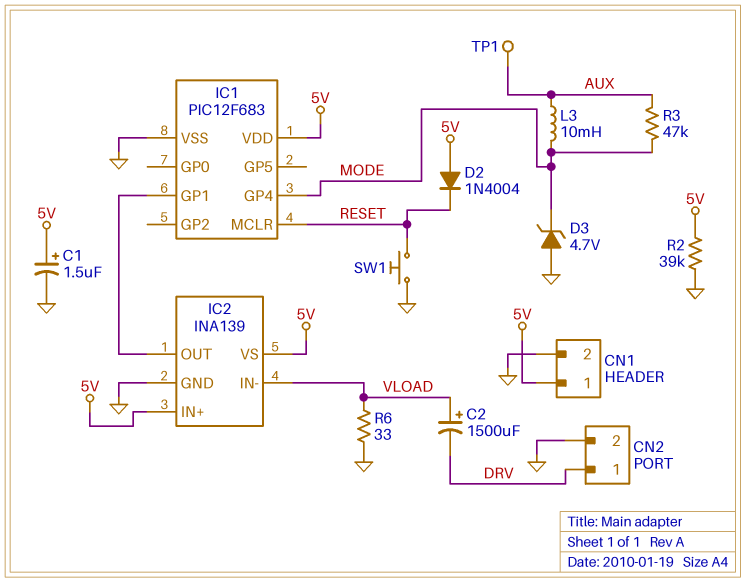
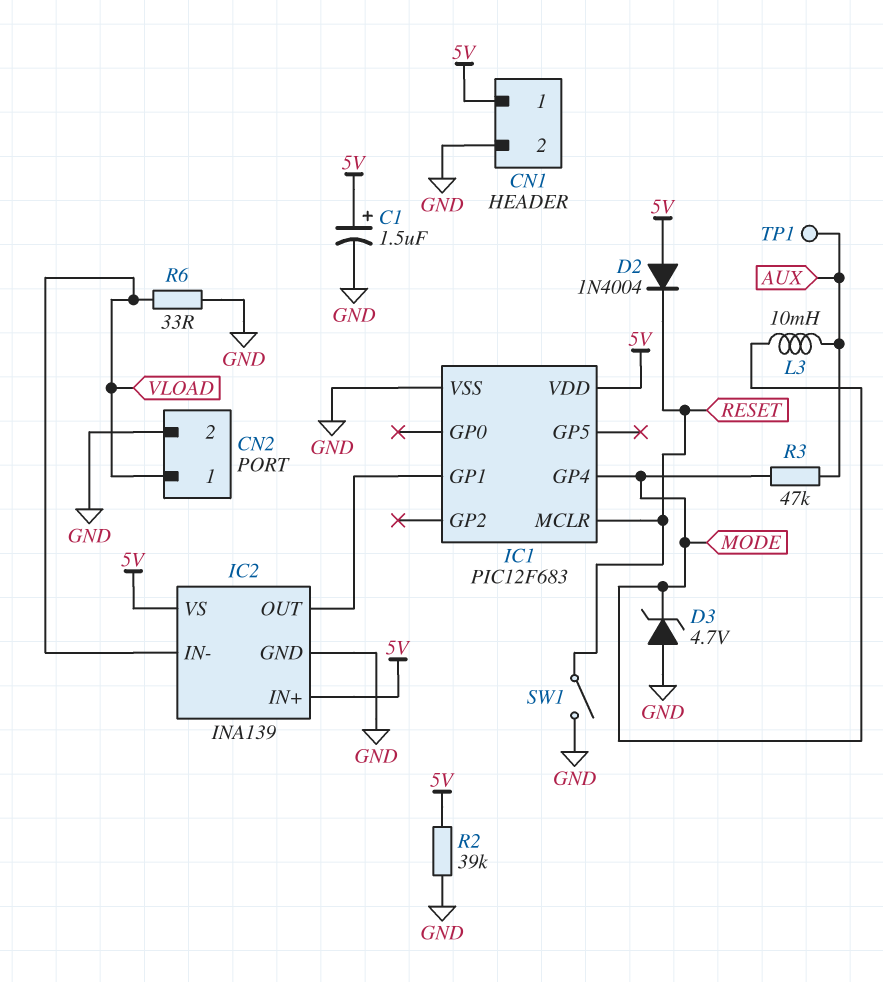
C2: 1500uF (plus VLOAD, minus DRV) -> none
CN2 pin 1: DRV -> VLOAD
SW1: button (GND, RESET) -> switch (GND, RESET)

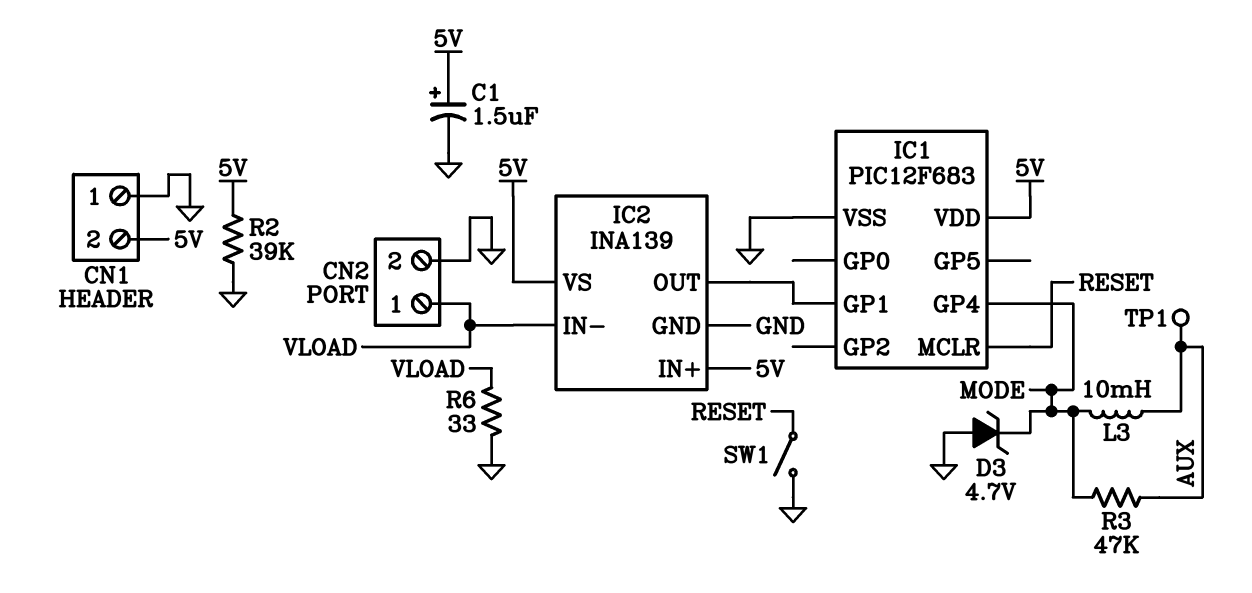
CN1 pin 1: 5V -> GND
CN1 pin 2: GND -> 5V
D2: diode 1N4004 (A 5V, K RESET) -> none

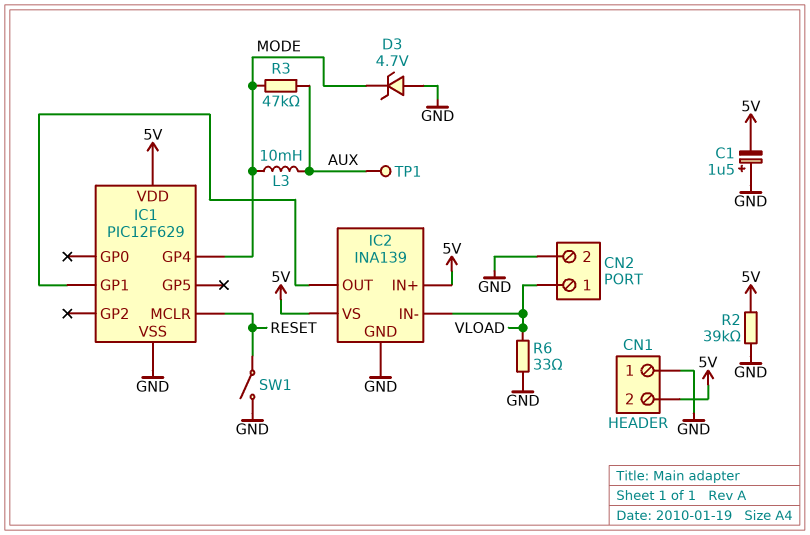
C1: 1.5uF (plus 5V, minus GND) -> 1.5uF (plus GND, minus 5V)
IC1: PIC12F683 -> PIC12F629

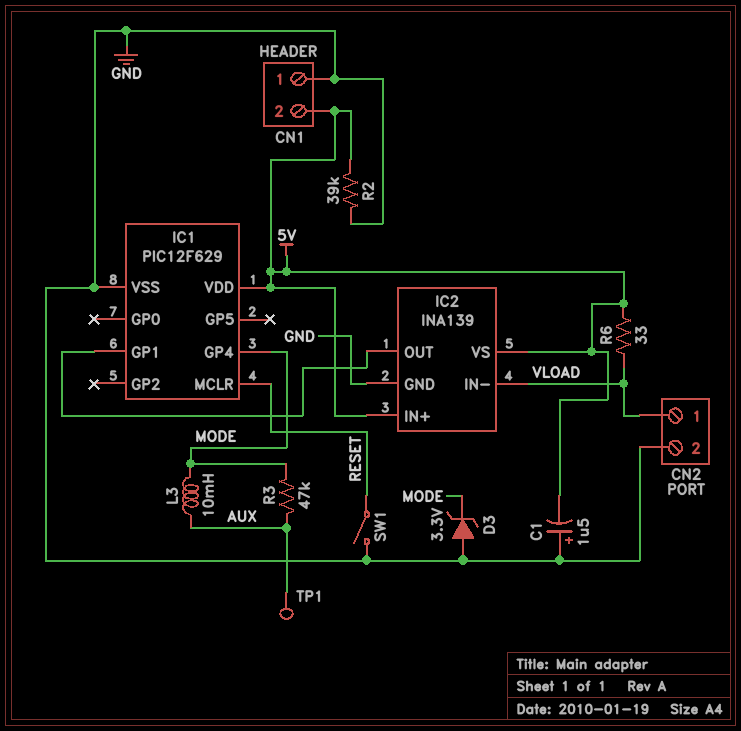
D3: zener 4.7V (A GND, K MODE) -> zener 3.3V (A GND, K MODE)
R6: 33 (GND, VLOAD) -> 33 (5V, VLOAD)

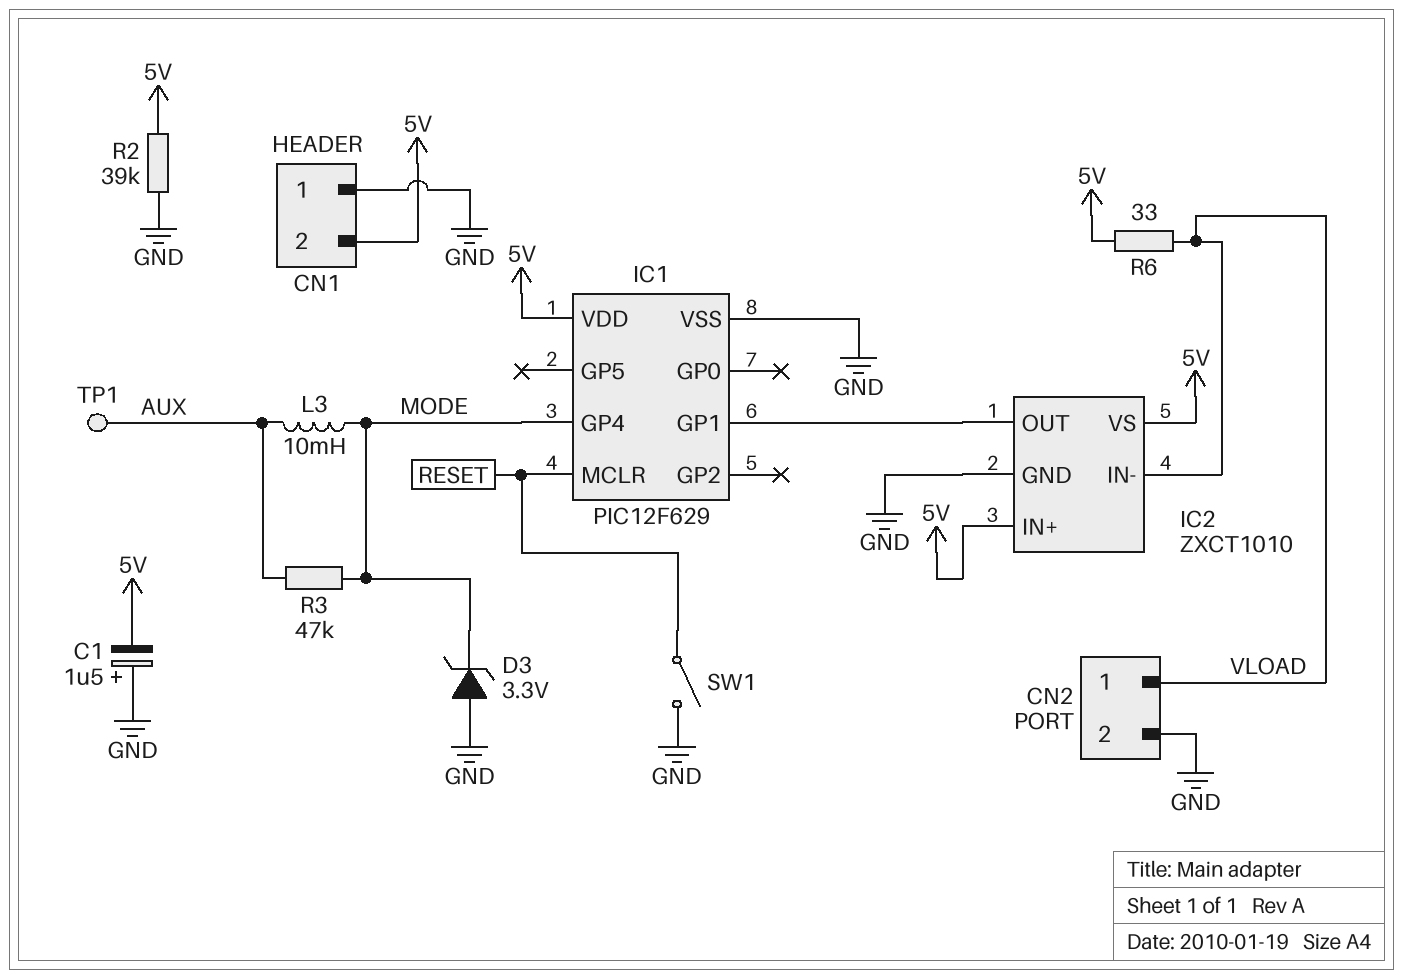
IC2: INA139 -> ZXCT1010

